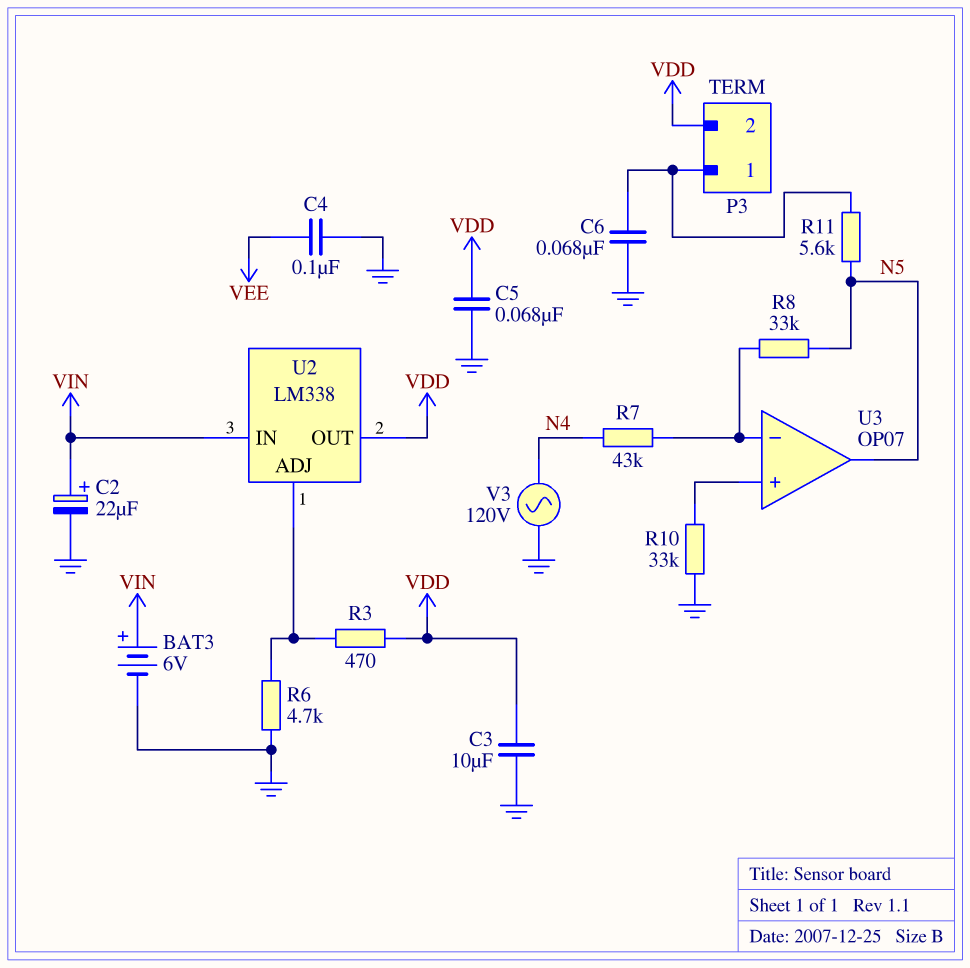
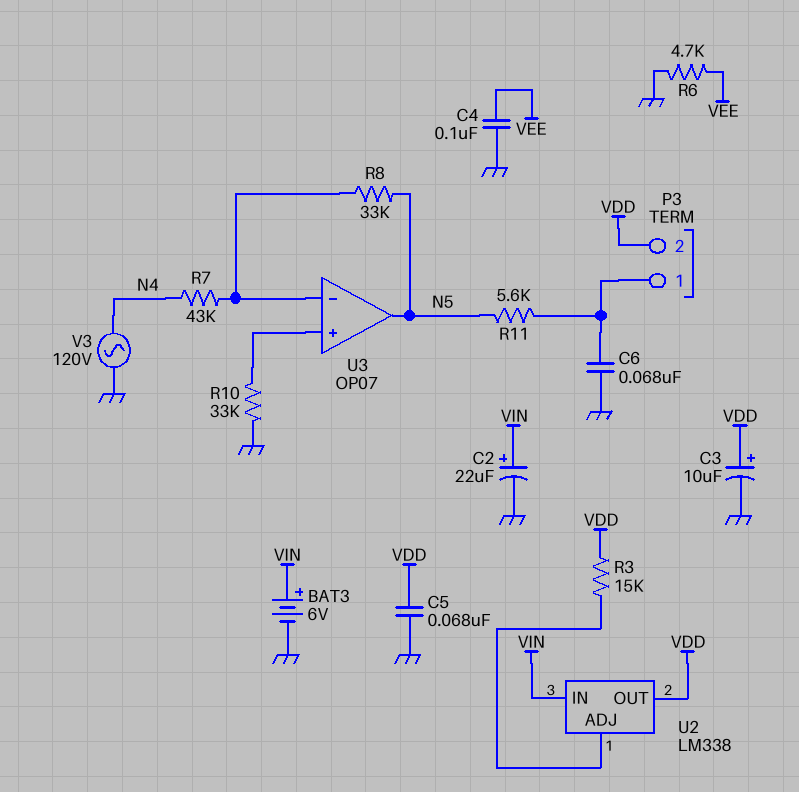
C3: 10uF (GND, VDD) -> 10uF (plus VDD, minus GND)
R3: 470 (U2/ADJ, VDD) -> 15k (U2/ADJ, VDD)
R6: 4.7k (GND, U2/ADJ) -> 4.7k (GND, VEE)

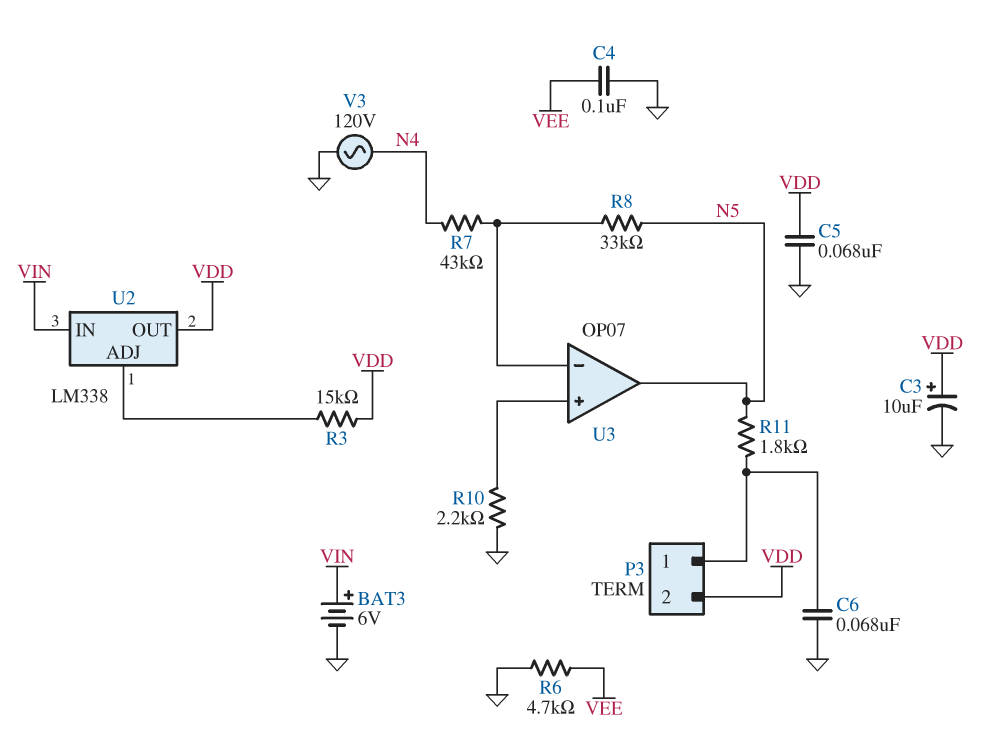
C2: 22uF (plus VIN, minus GND) -> none
R10: 33k (GND, U3/in+) -> 2.2k (GND, U3/in+)
R11: 5.6k (N5, P3/1) -> 1.8k (N5, P3/1)

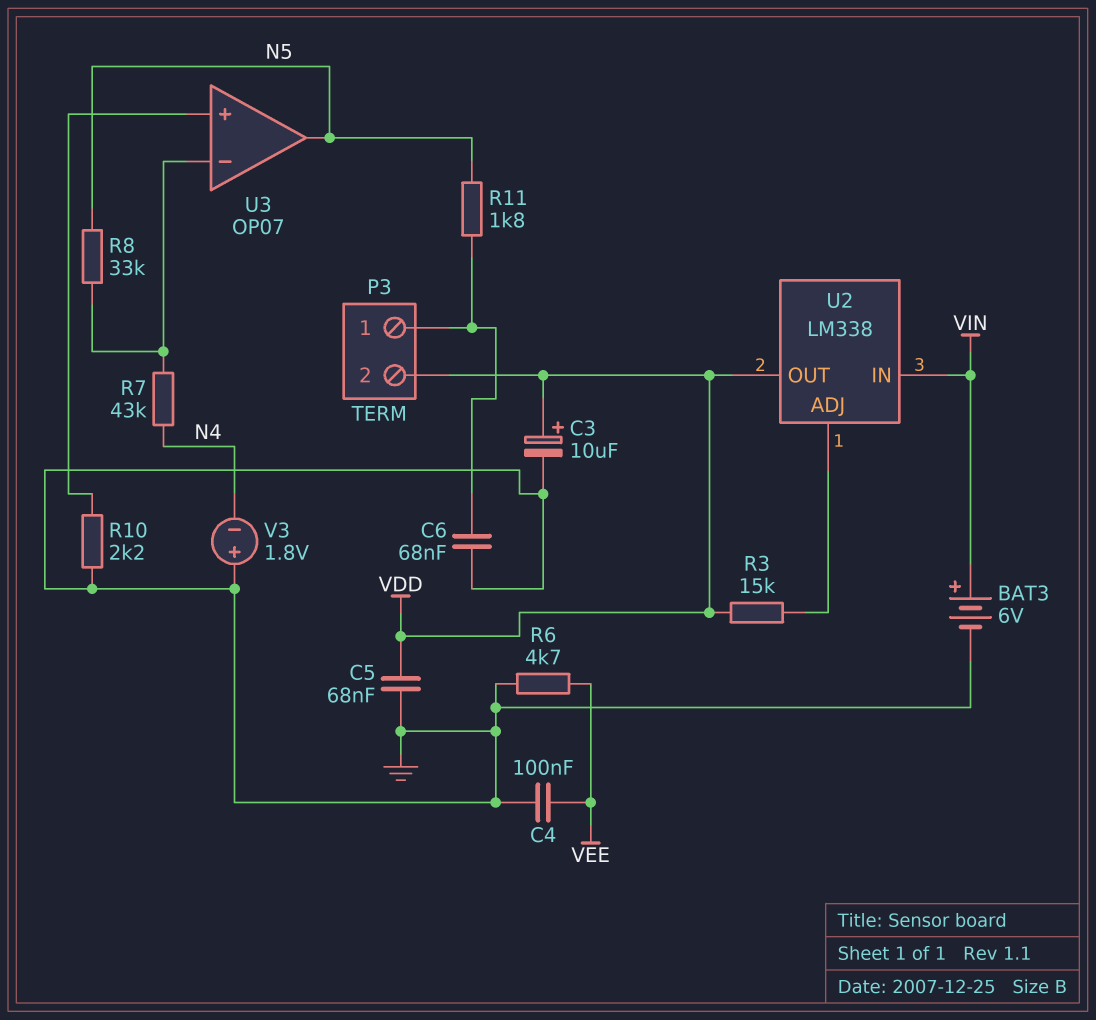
V3: AC 120V (GND, N4) -> 1.8V (plus GND, minus N4)

